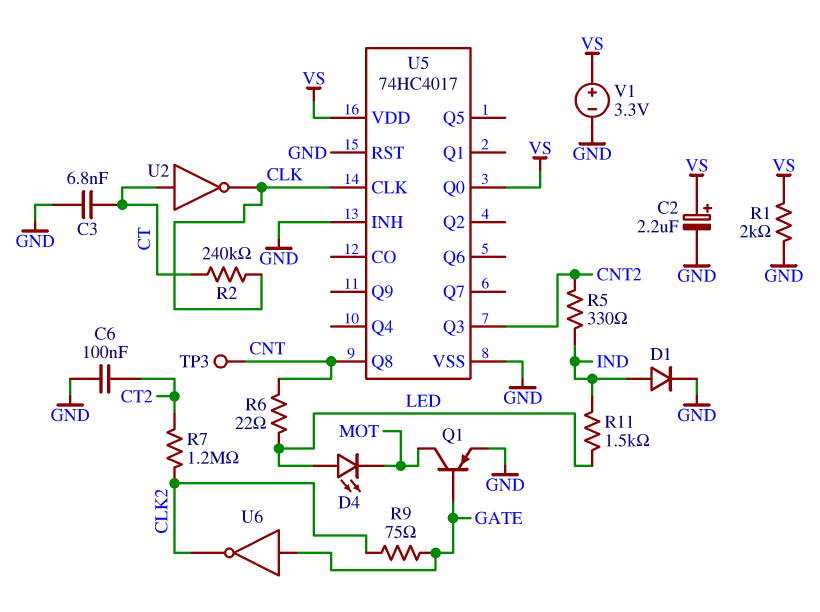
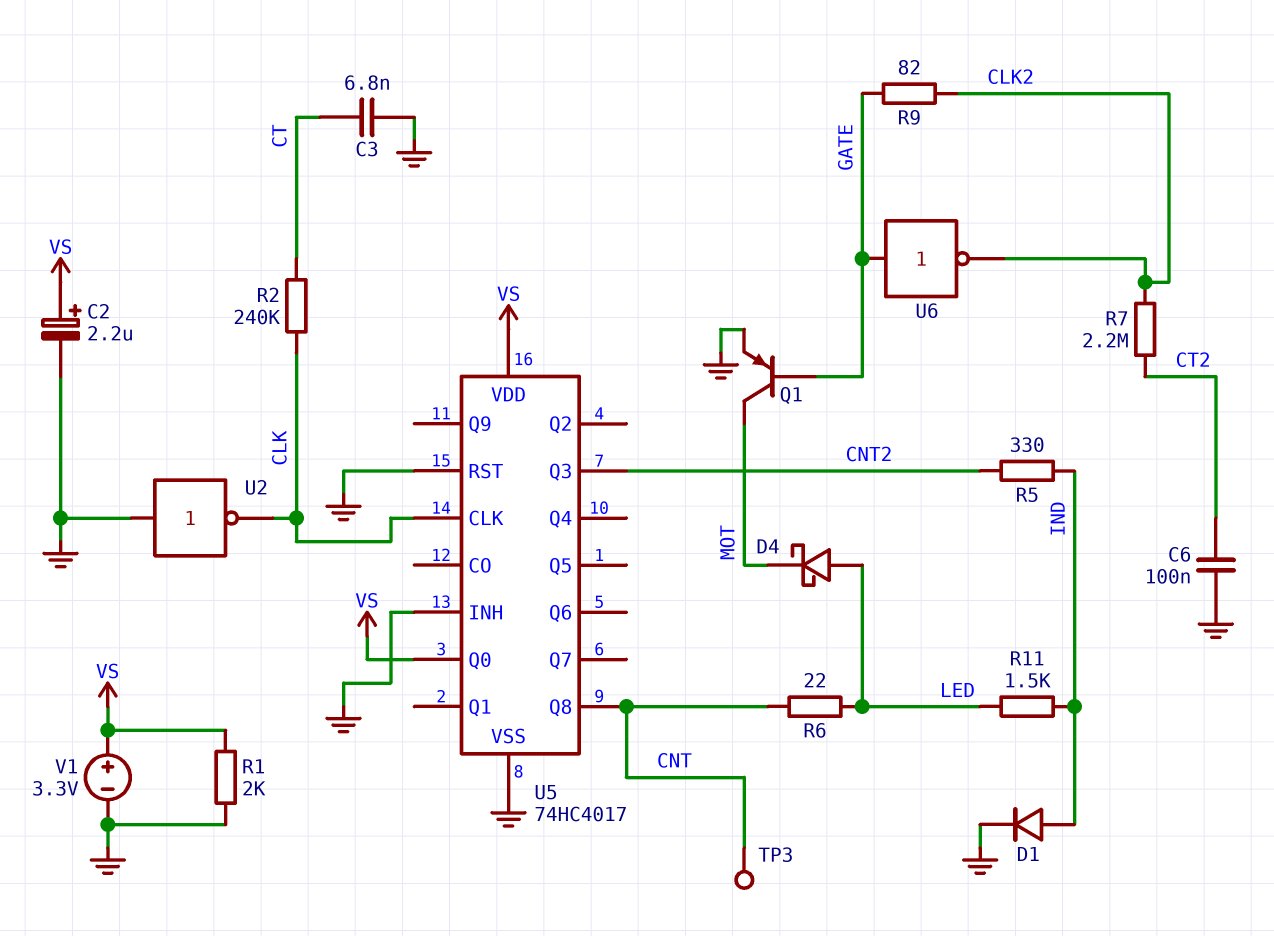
D4: LED (A LED, K MOT) -> schottky (A LED, K MOT)
R7: 1.2M (CLK2, CT2) -> 2.2M (CLK2, CT2)
R9: 75 (CLK2, GATE) -> 82 (CLK2, GATE)
U2: NOT (in CT, out CLK) -> NOT (in GND, out CLK)

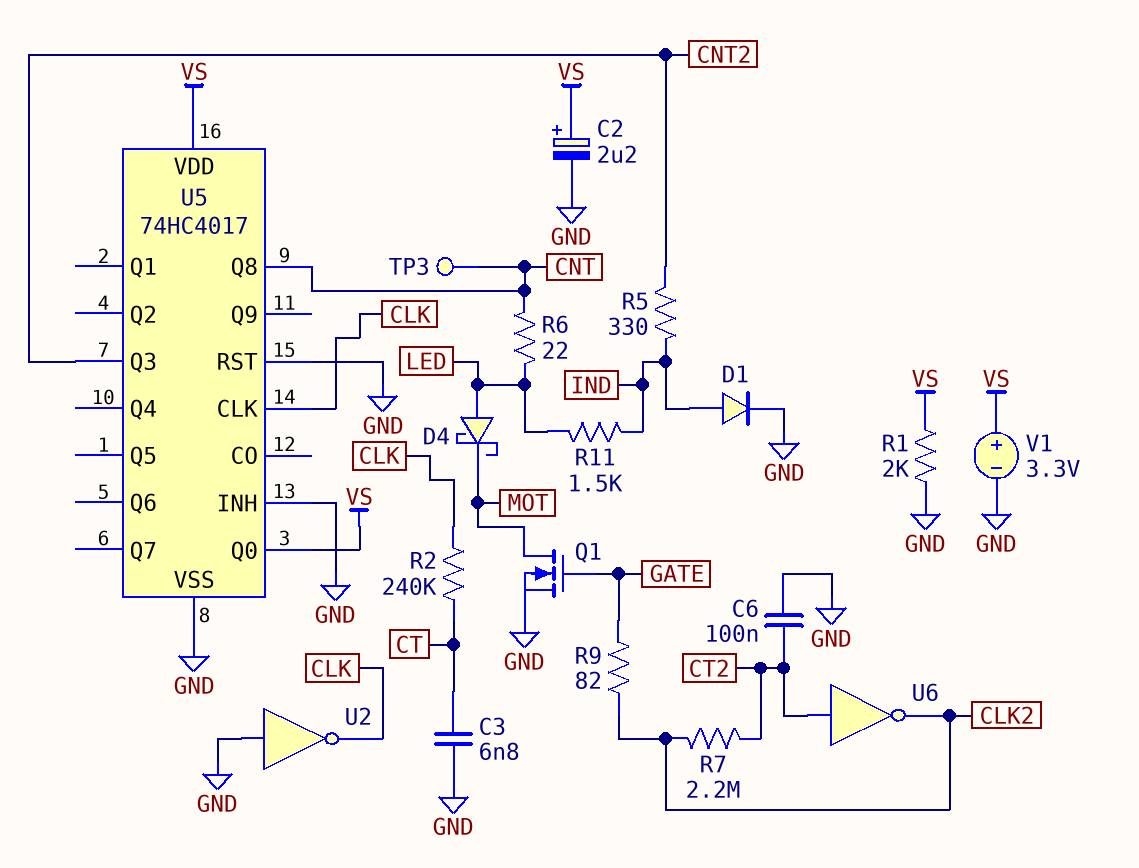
Q1: PNP (B GATE, C MOT, E GND) -> NMOS (G GATE, D MOT, S GND)
U6: NOT (in GATE, out CLK2) -> NOT (in CT2, out CLK2)

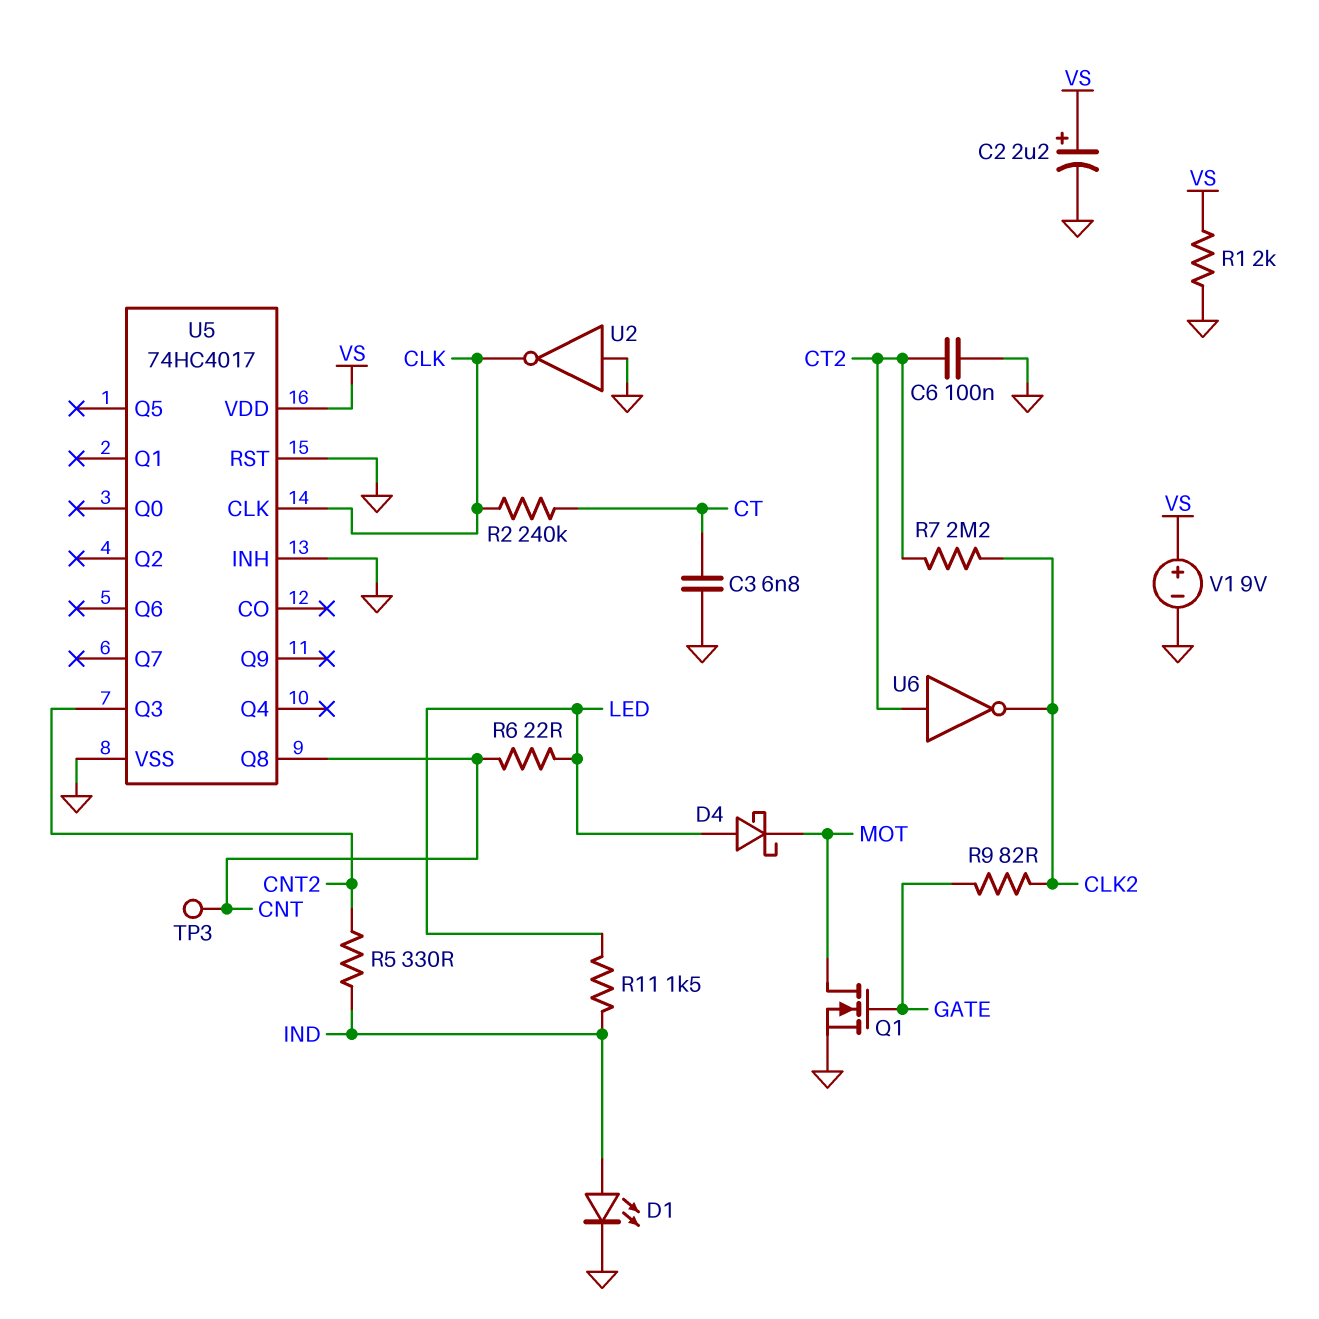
D1: diode (A IND, K GND) -> LED (A IND, K GND)
U5 pin Q0: VS -> none
V1: 3.3V (plus VS, minus GND) -> 9V (plus VS, minus GND)

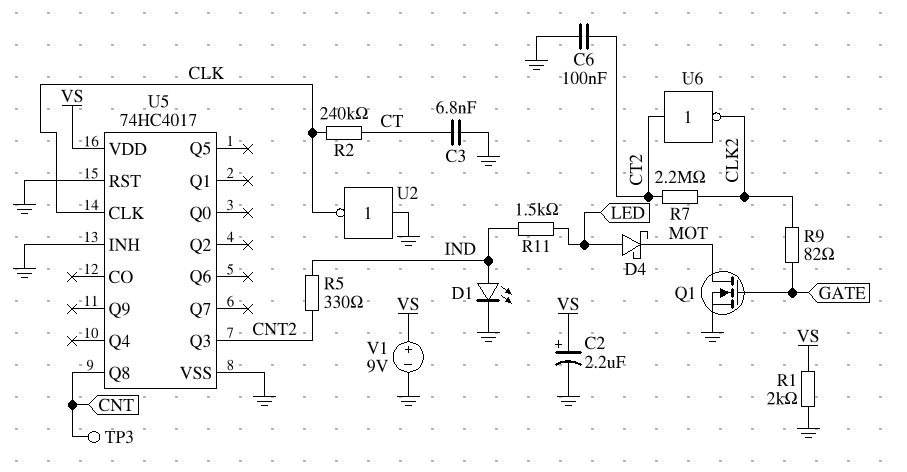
R6: 22 (CNT, LED) -> none

